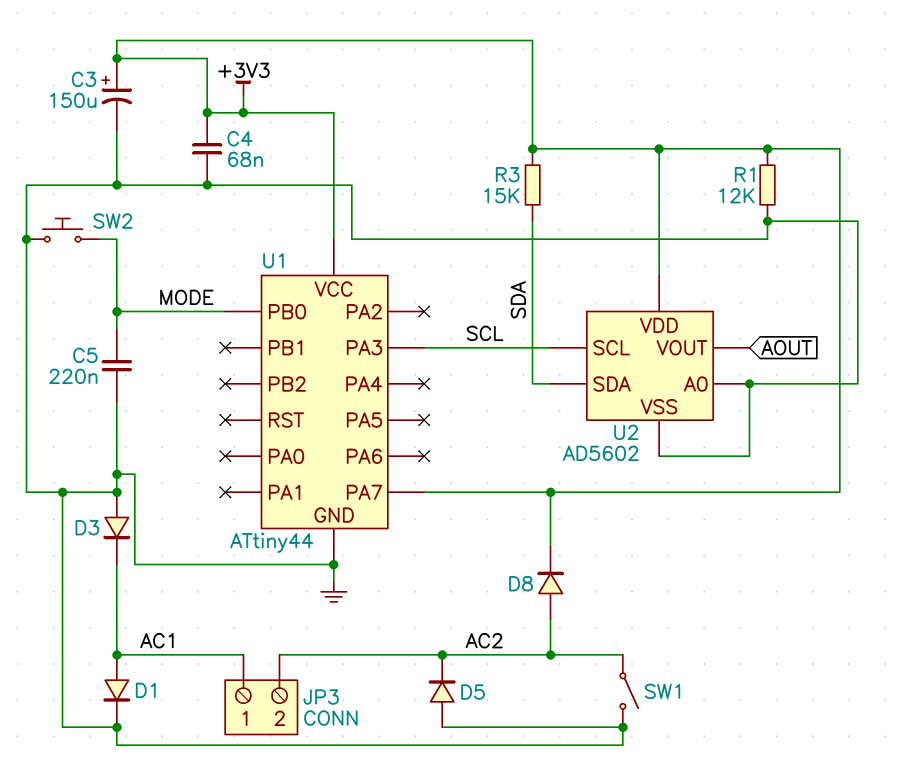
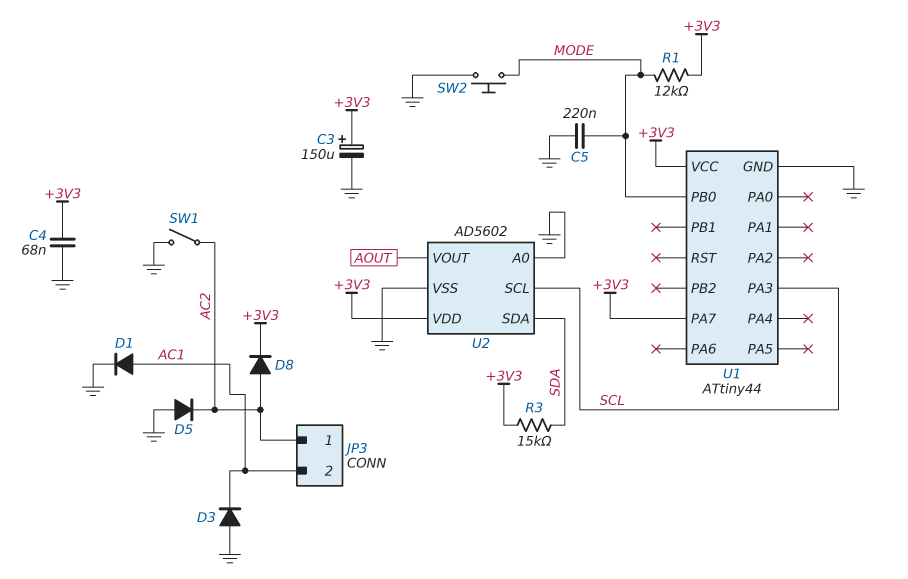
JP3 pin 1: AC1 -> AC2
JP3 pin 2: AC2 -> AC1
R1: 12k (+3V3, GND) -> 12k (+3V3, MODE)

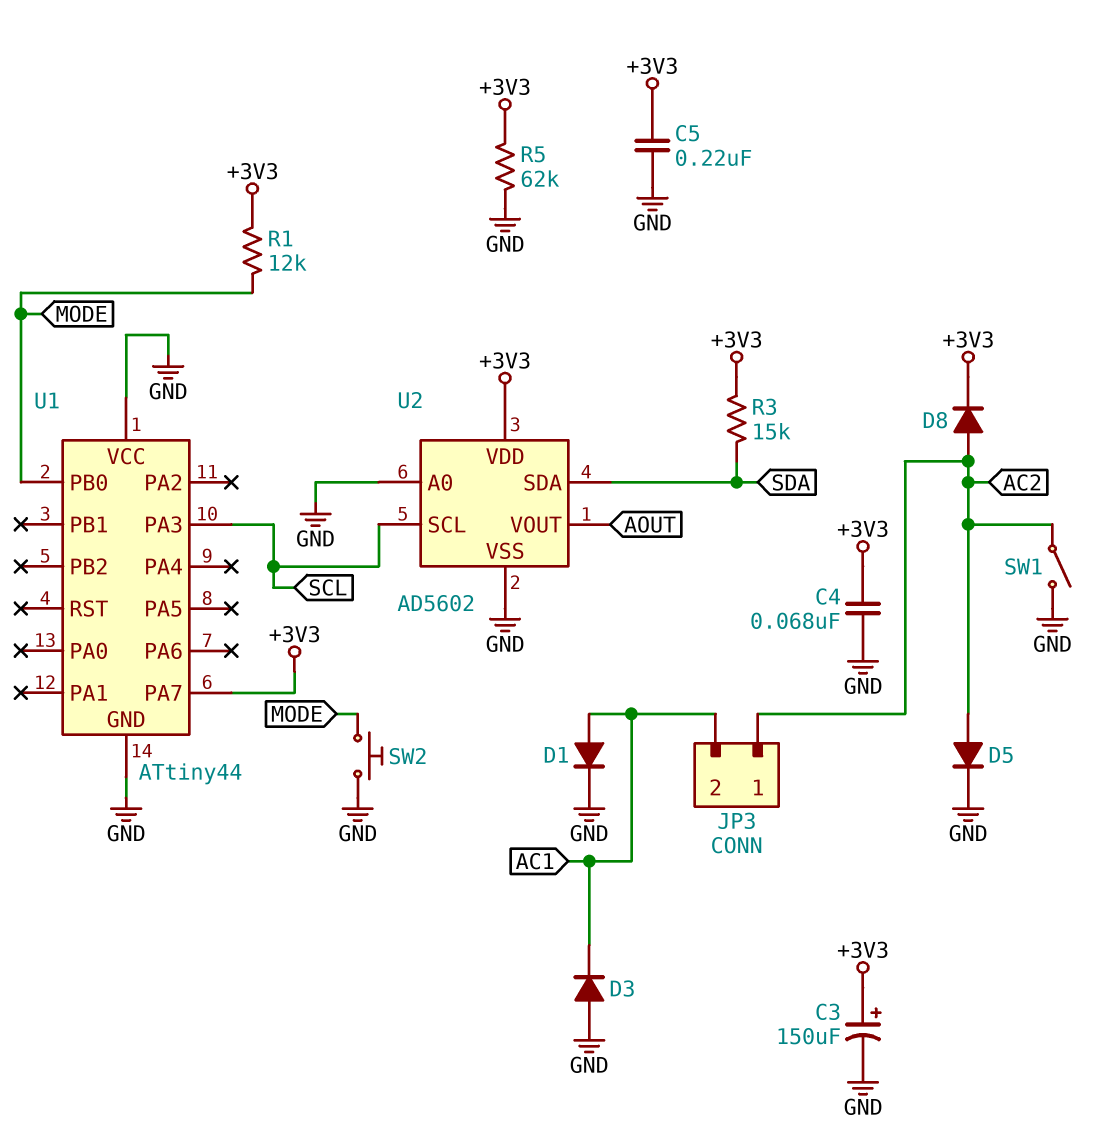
C5: 220nF (GND, MODE) -> 220nF (+3V3, GND)
D5: diode (A GND, K AC2) -> diode (A AC2, K GND)
R5: none -> 62k (+3V3, GND)
U1 pin VCC: +3V3 -> GND

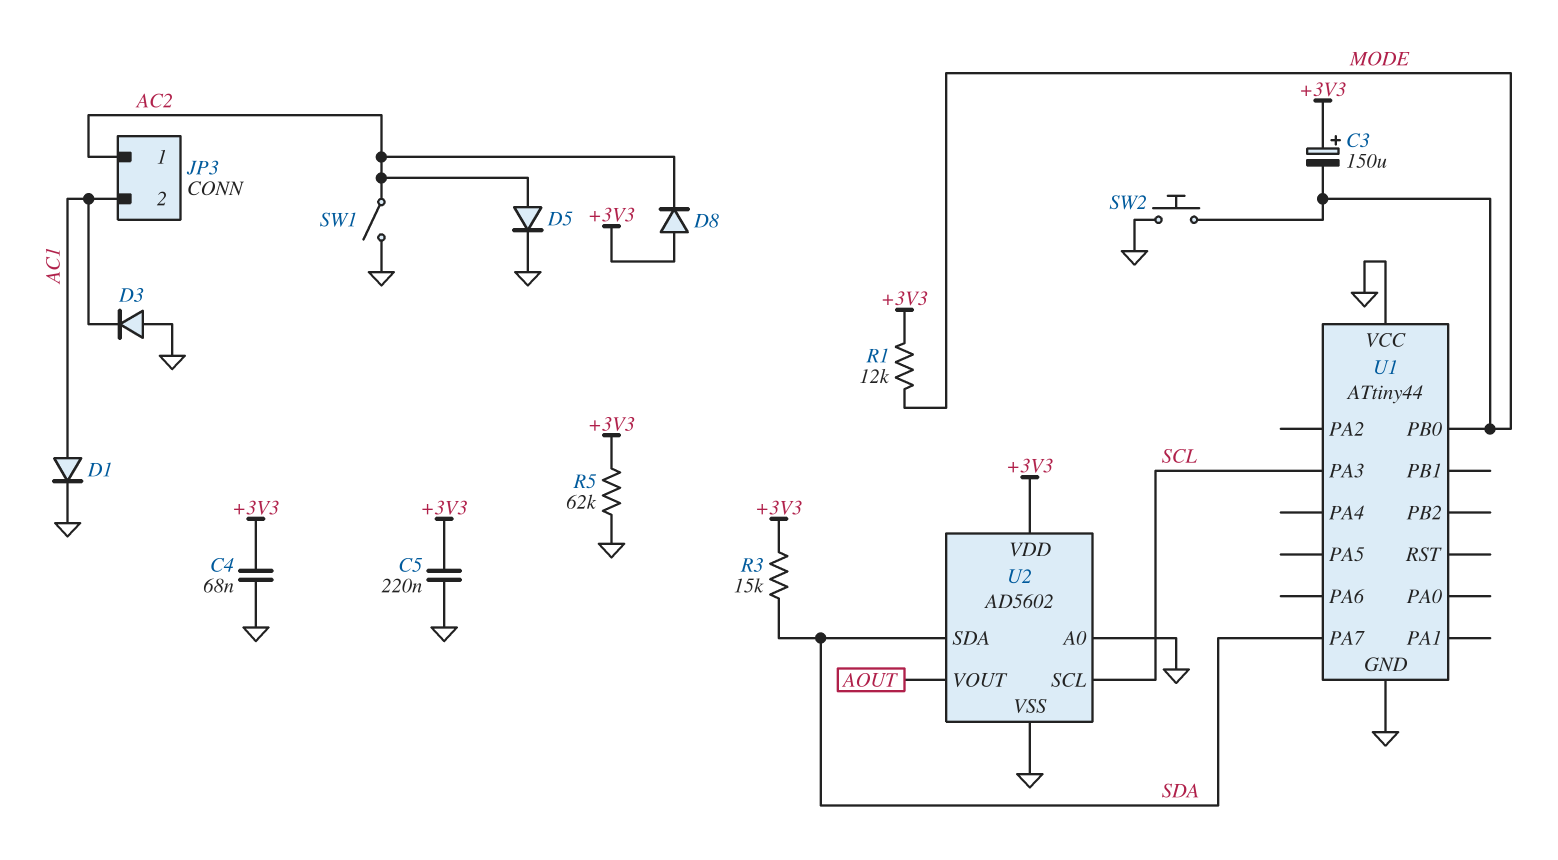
C3: 150uF (plus +3V3, minus GND) -> 150uF (plus +3V3, minus MODE)
D8: diode (A AC2, K +3V3) -> diode (A +3V3, K AC2)
U1 pin PA7: +3V3 -> SDA

